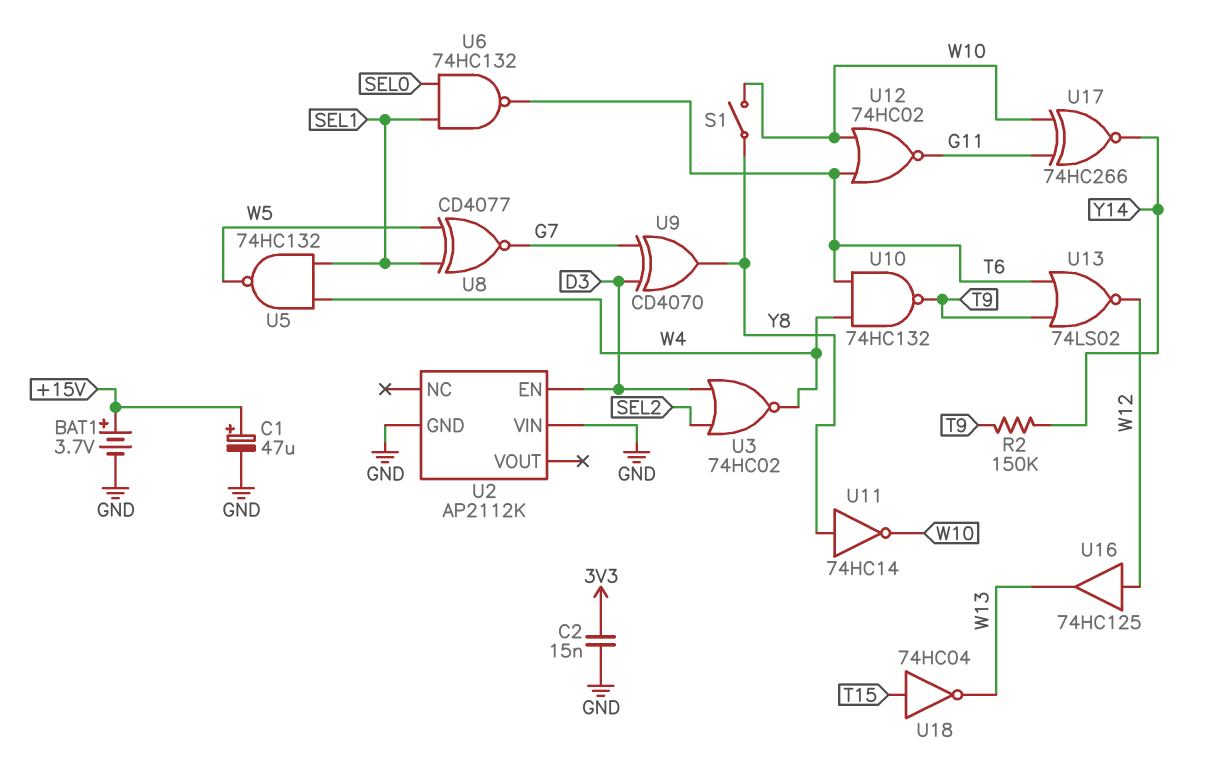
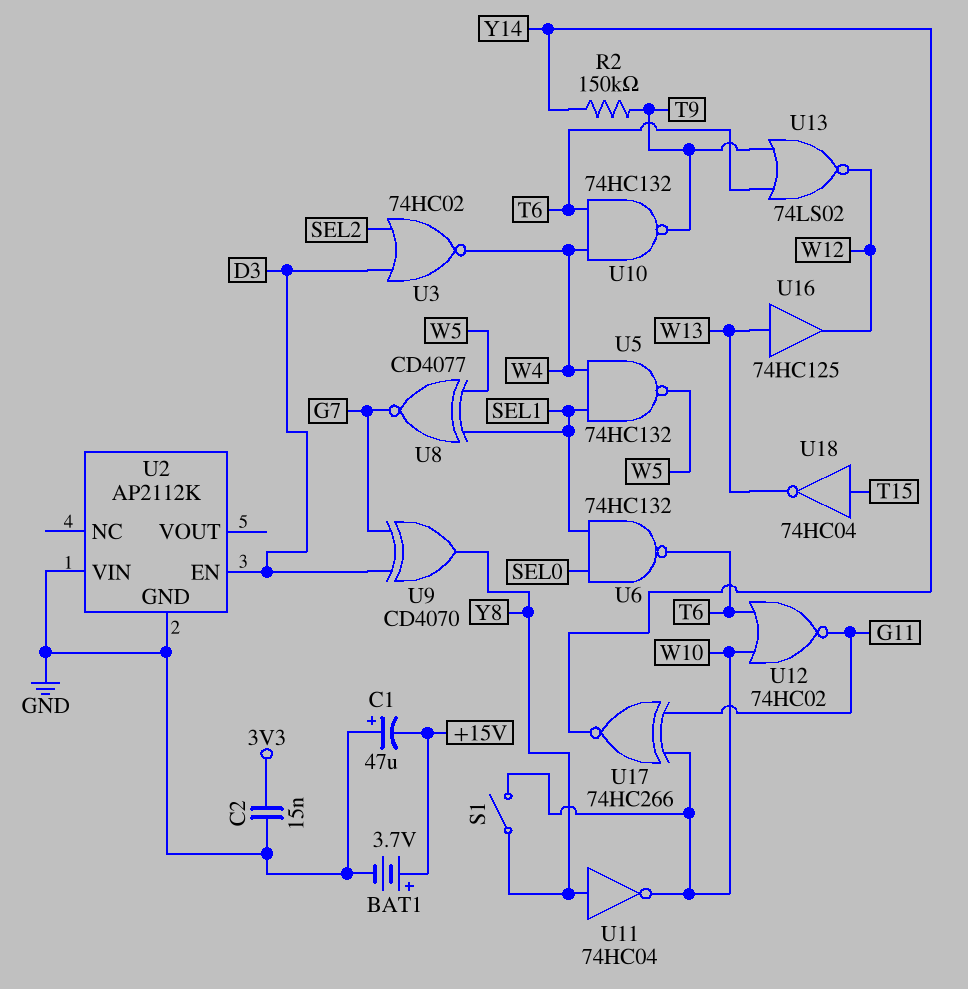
C1: 47uF (plus +15V, minus GND) -> 47uF (plus GND, minus +15V)
U11: NOT 74HC14 (in Y8, out W10) -> NOT 74HC04 (in Y8, out W10)
U16: buffer 74HC125 (in W12, out W13) -> buffer 74HC125 (in W13, out W12)

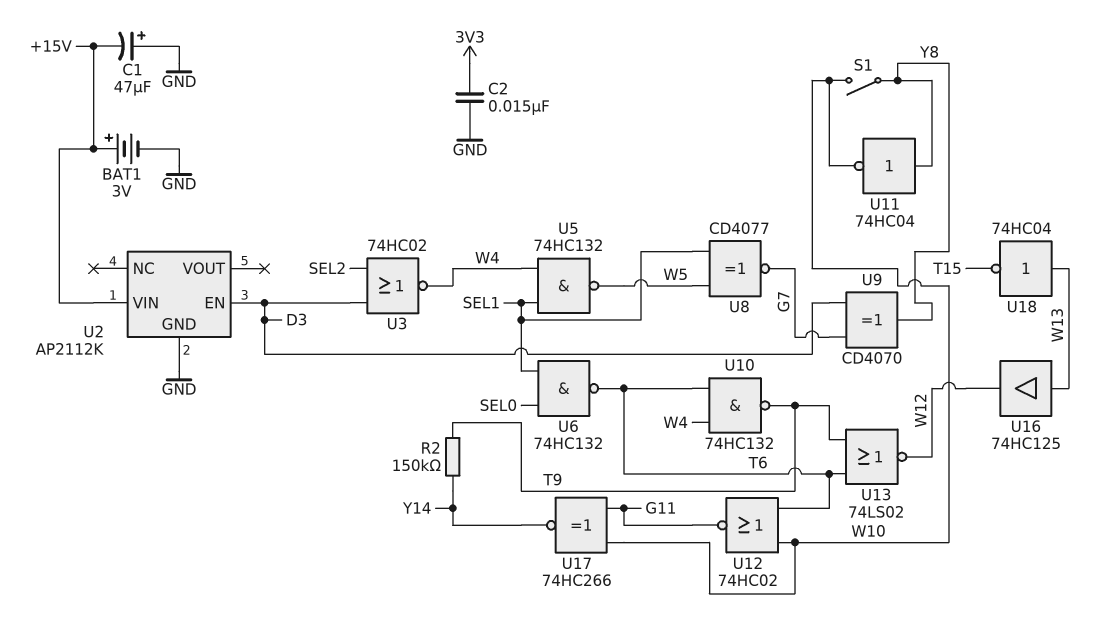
BAT1: 3.7V (plus +15V, minus GND) -> 3V (plus +15V, minus GND)
U2 pin VIN: GND -> +15V
U18: NOT 74HC04 (in T15, out W13) -> NOT 74HC04 (in W13, out T15)

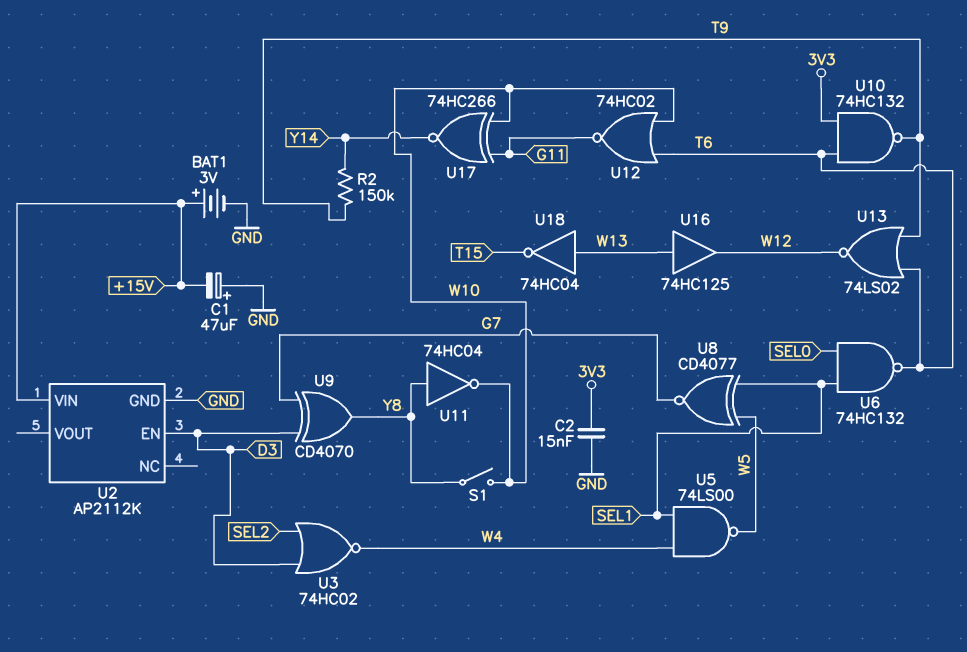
U5: NAND 74HC132 (in SEL1, in W4, out W5) -> NAND 74LS00 (in SEL1, in W4, out W5)
U10: NAND 74HC132 (in T6, in W4, out T9) -> NAND 74HC132 (in 3V3, in T6, out T9)

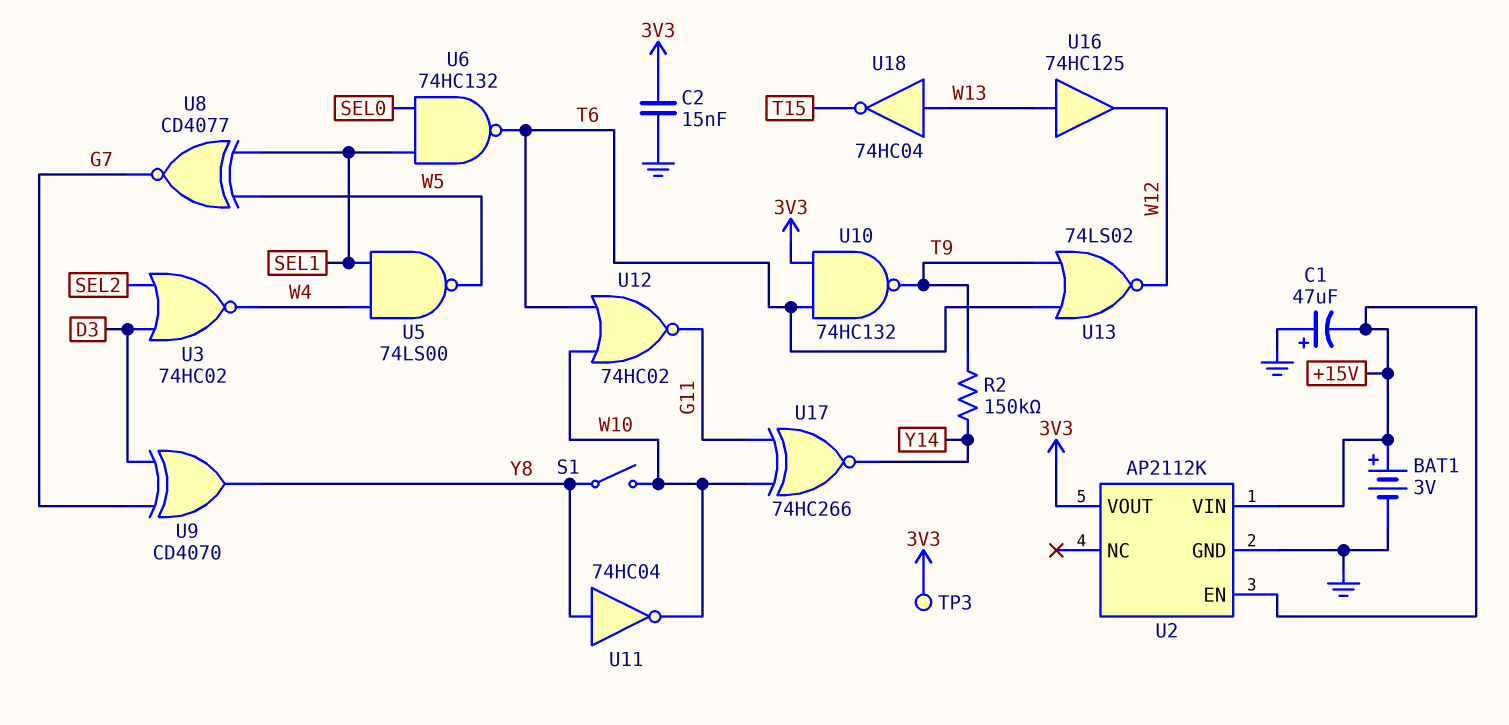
TP3: none -> test point (3V3)
U2 pin EN: D3 -> +15V
U2 pin VOUT: none -> 3V3

